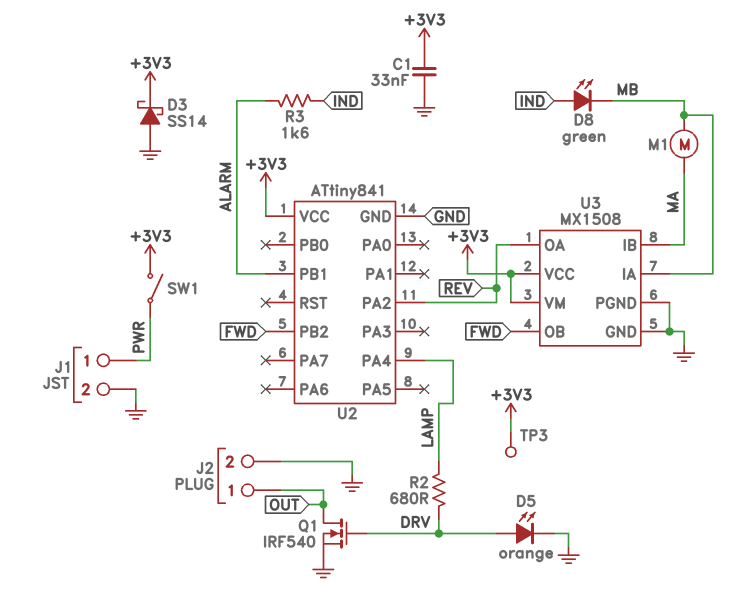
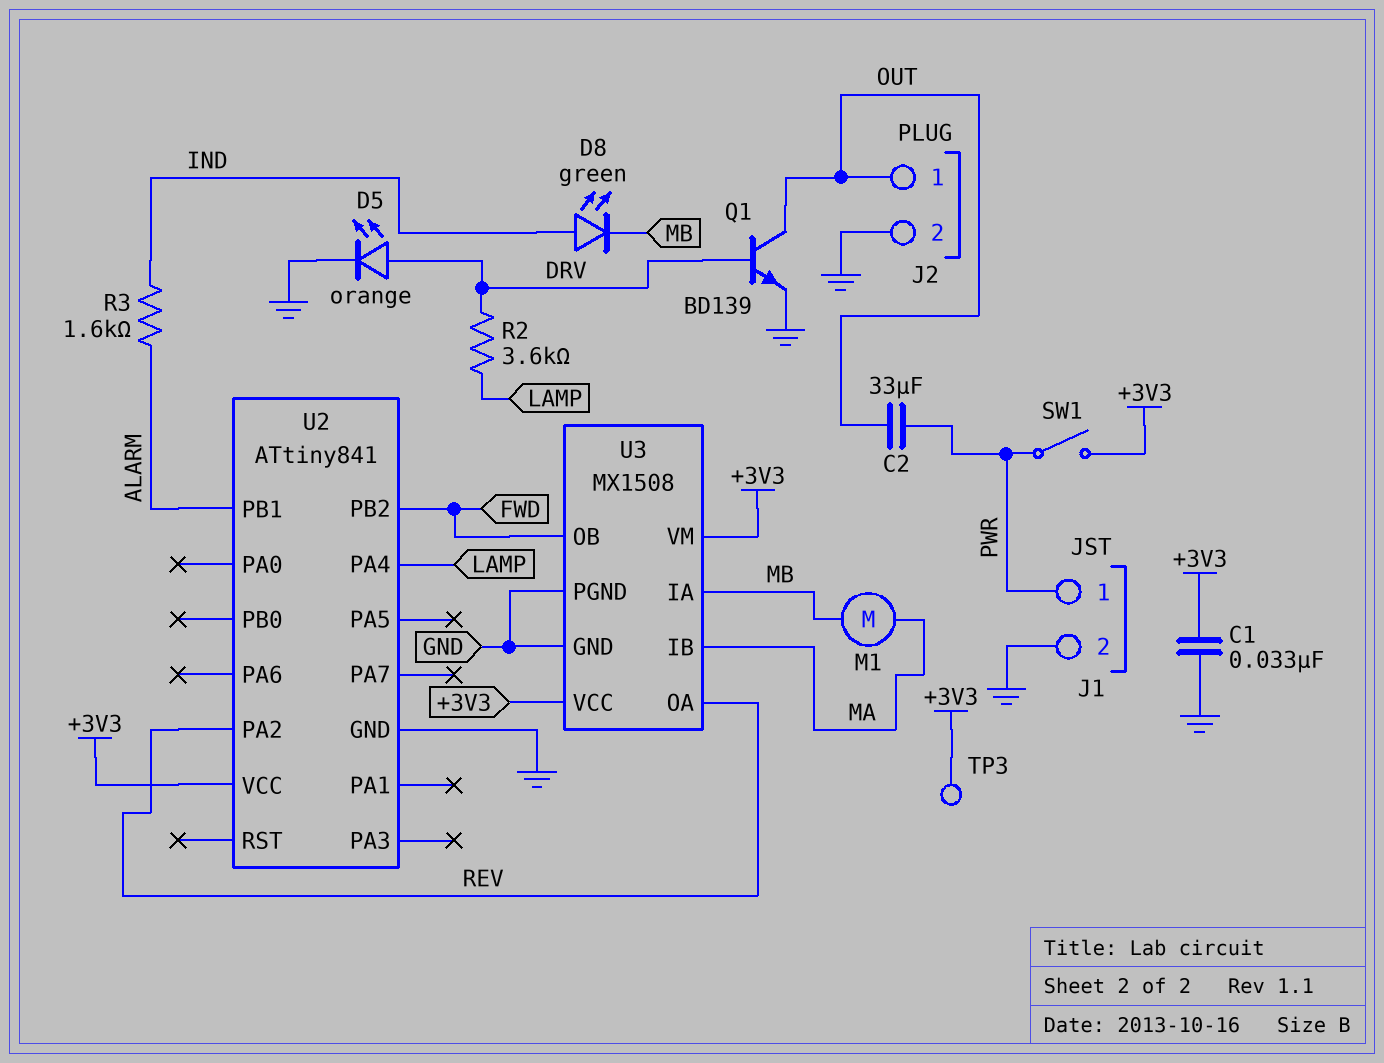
C2: none -> 33uF (OUT, PWR)
D3: schottky SS14 (A GND, K +3V3) -> none
Q1: NMOS IRF540 (G DRV, D OUT, S GND) -> NPN BD139 (B DRV, C OUT, E GND)
R2: 680 (DRV, LAMP) -> 3.6k (DRV, LAMP)

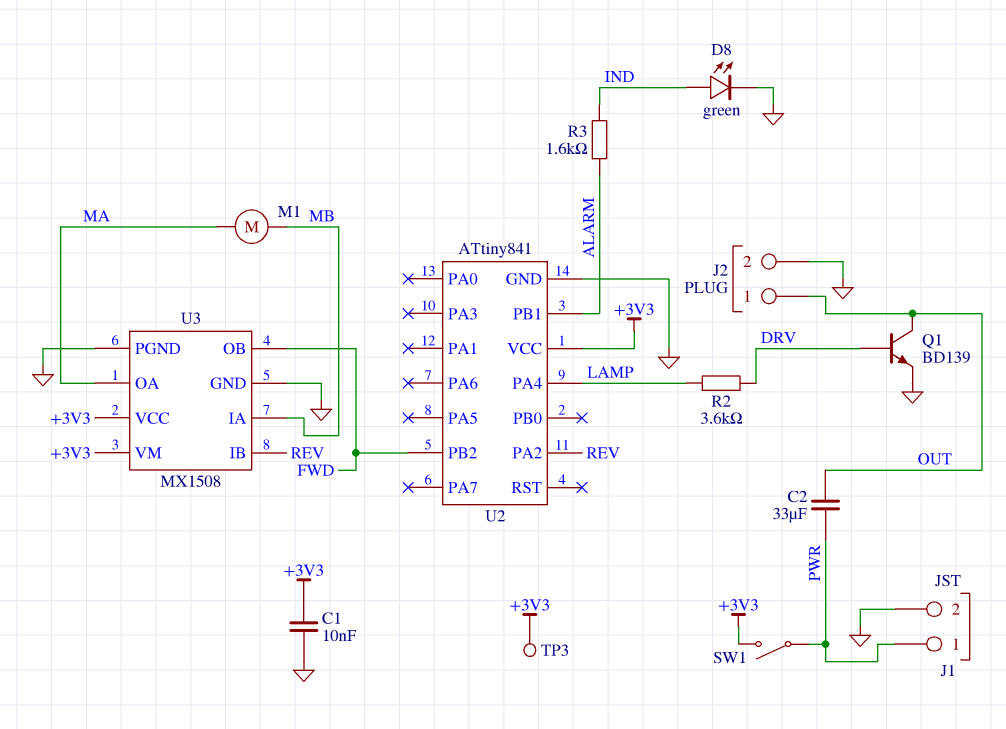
C1: 33nF (+3V3, GND) -> 10nF (+3V3, GND)
D5: LED orange (A DRV, K GND) -> none
D8: LED green (A IND, K MB) -> LED green (A IND, K GND)
U3 pin IB: MA -> REV
U3 pin OA: REV -> MA

